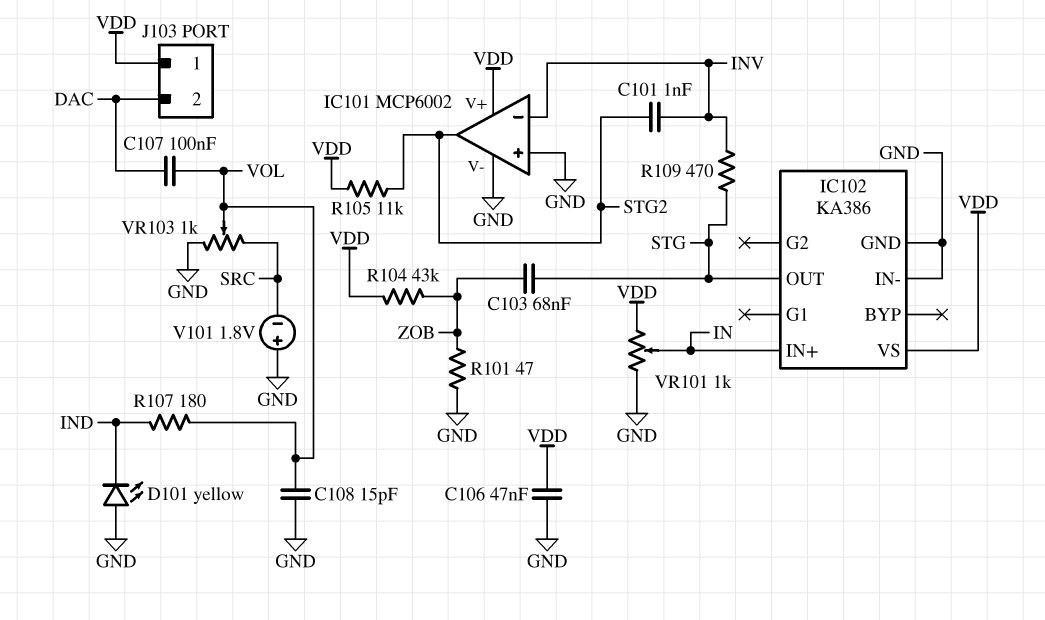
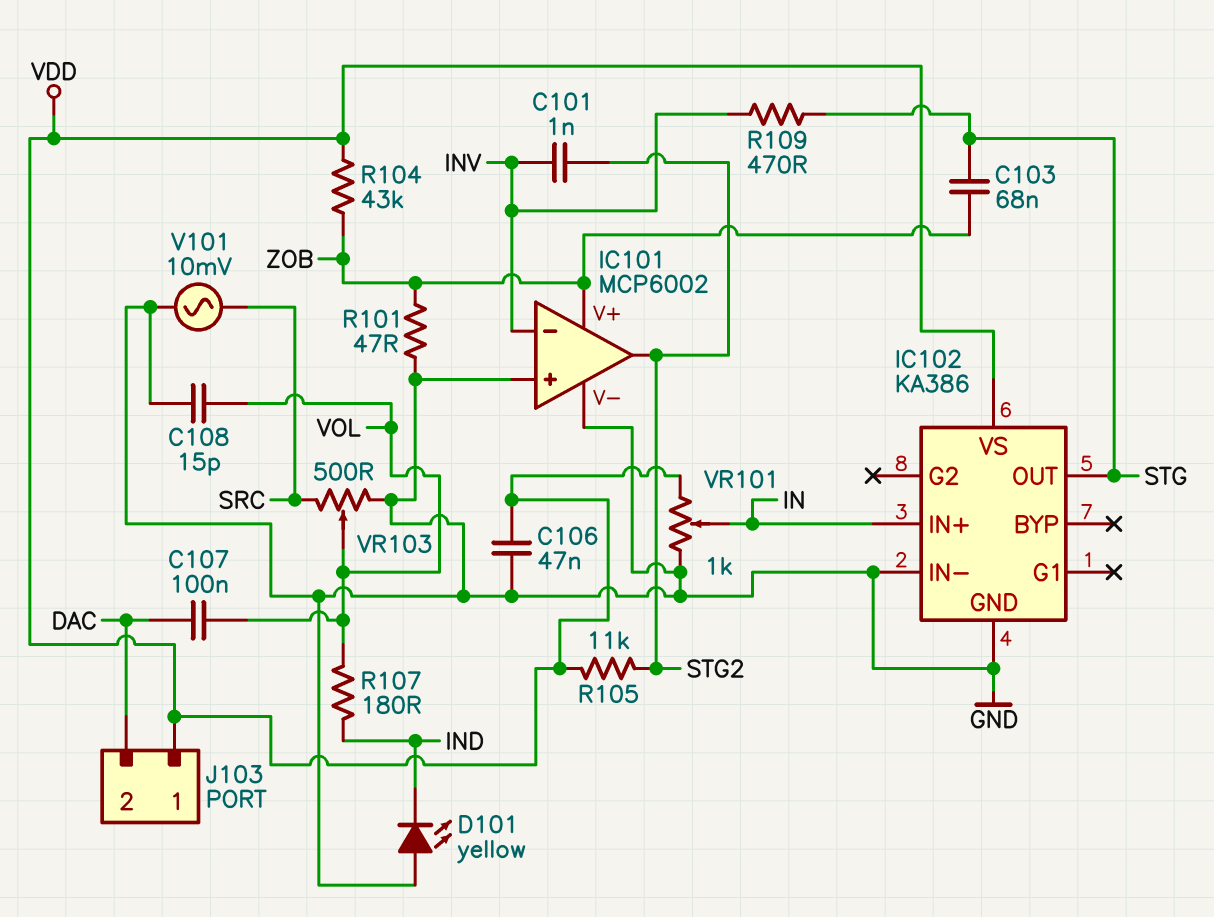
IC101 pin V+: VDD -> ZOB
V101: 1.8V (plus GND, minus SRC) -> AC 10mV (GND, SRC)
VR103: 1k (GND, SRC, wiper VOL) -> 500 (GND, SRC, wiper VOL)

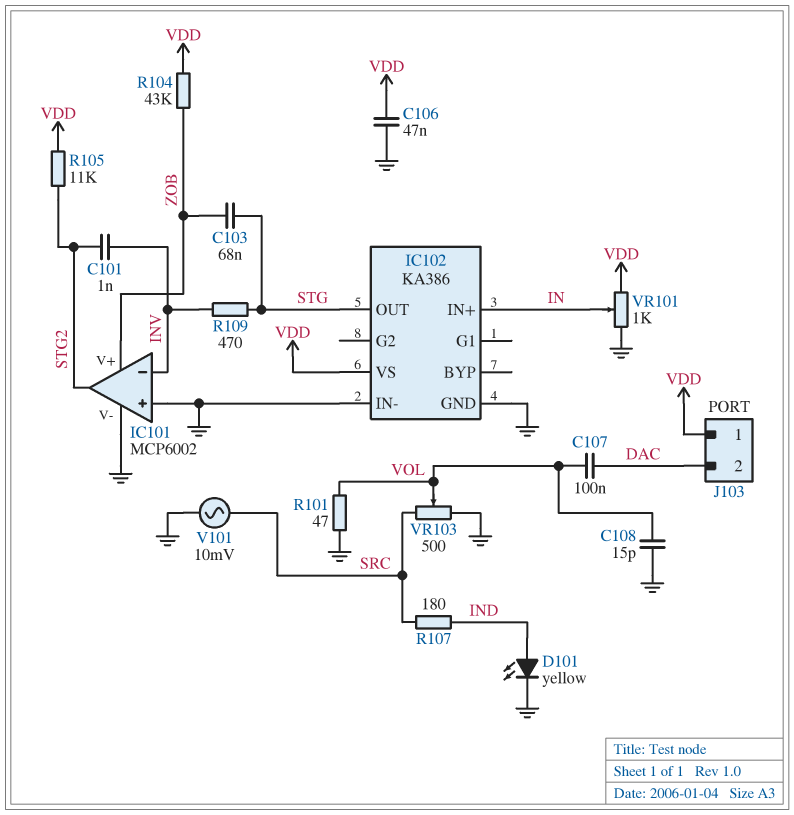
D101: LED yellow (A GND, K IND) -> LED yellow (A IND, K GND)
R101: 47 (GND, ZOB) -> 47 (GND, VOL)
R107: 180 (IND, VOL) -> 180 (IND, SRC)

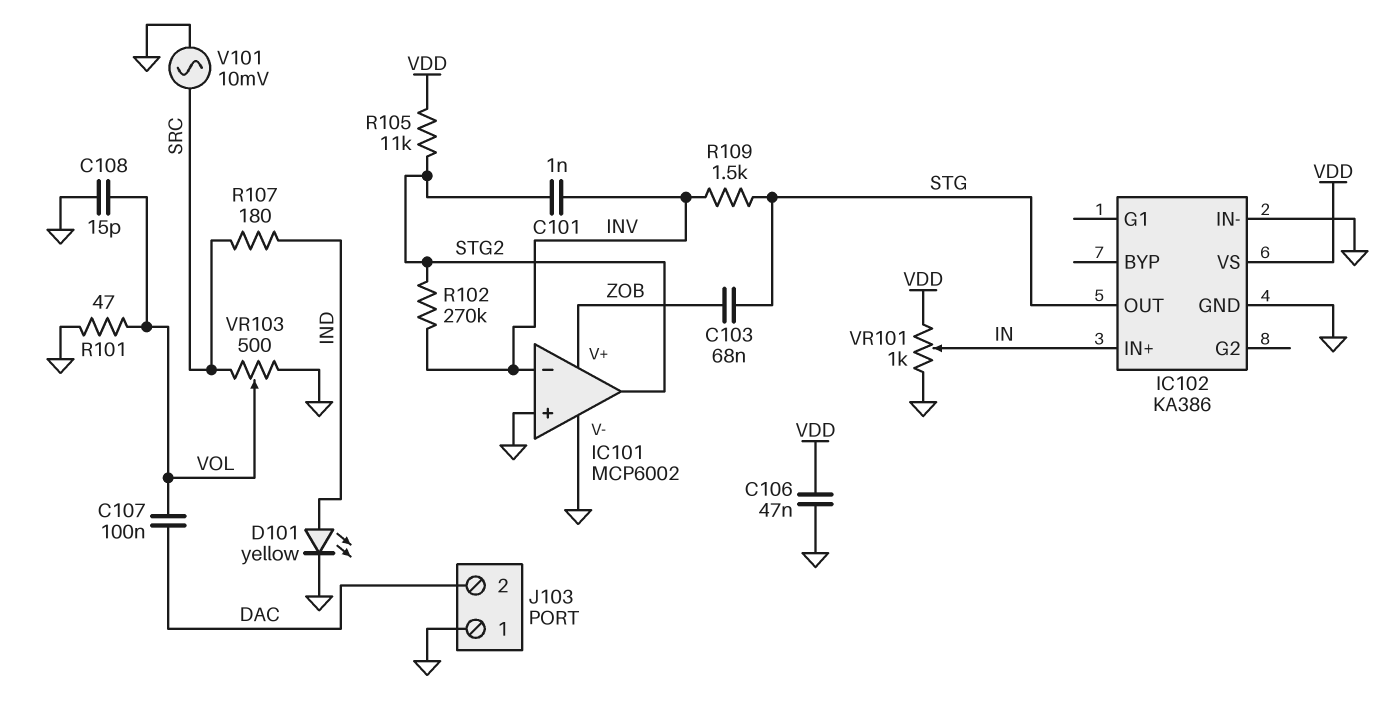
J103 pin 1: VDD -> GND
R102: none -> 270k (INV, STG2)
R104: 43k (VDD, ZOB) -> none
R109: 470 (INV, STG) -> 1.5k (INV, STG)

